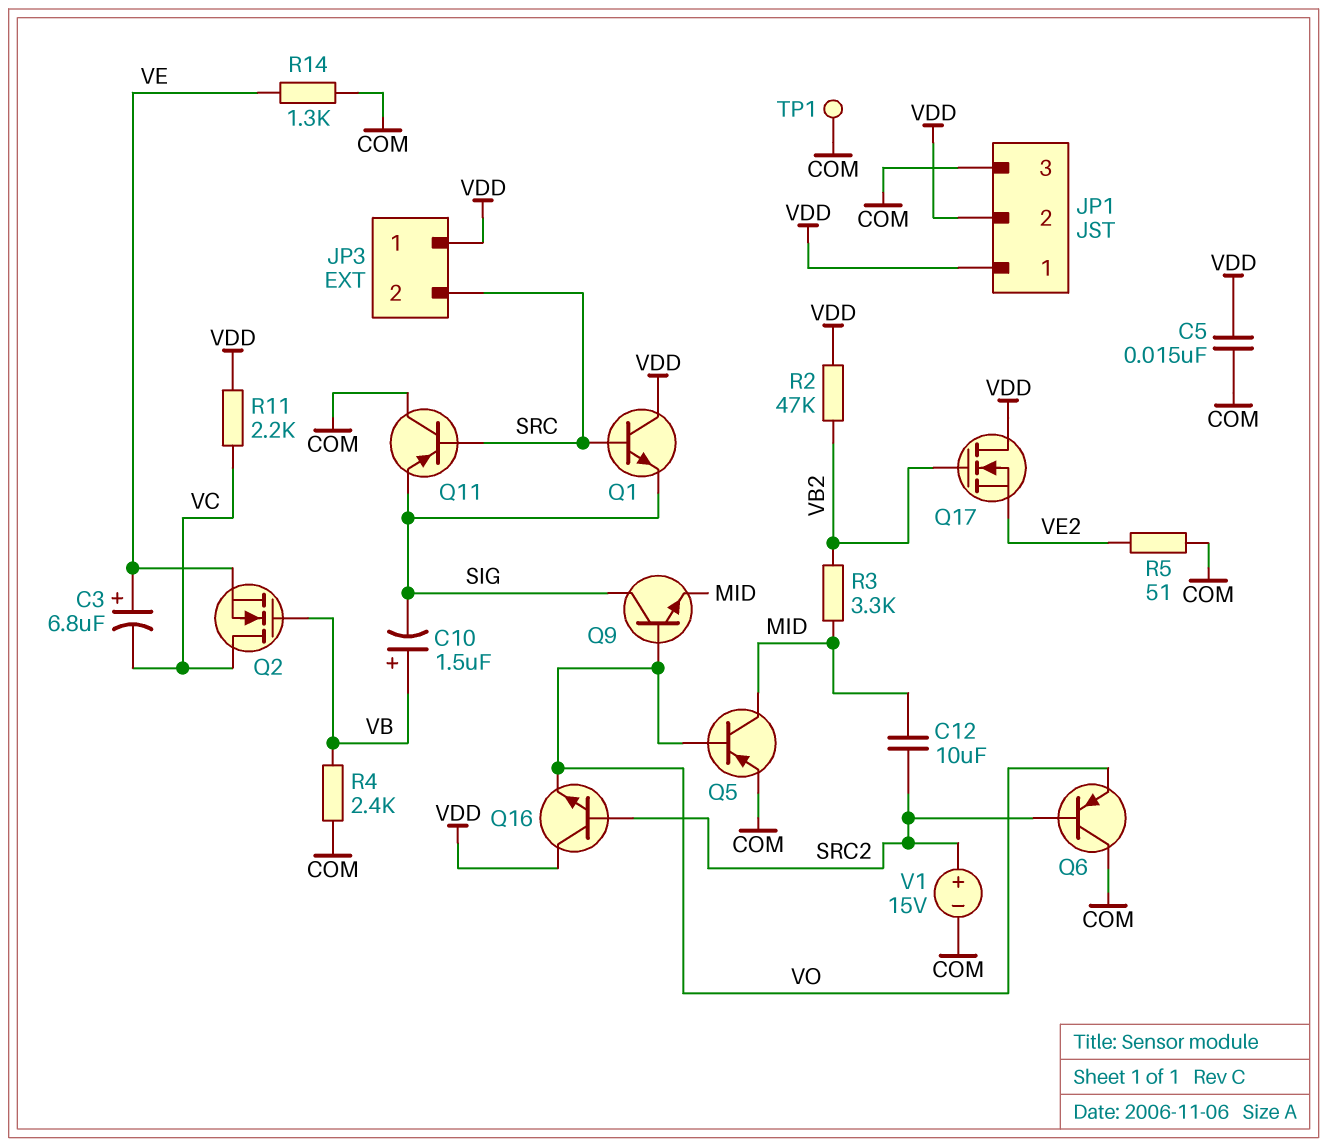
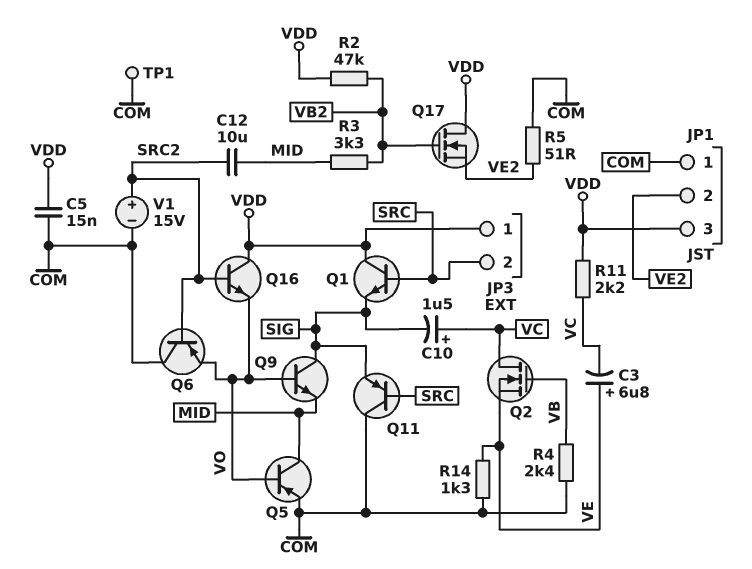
C10: 1.5uF (plus VB, minus SIG) -> 1.5uF (plus VC, minus SIG)
JP1 pin 1: VDD -> COM
JP1 pin 2: VDD -> VE2
JP1 pin 3: COM -> VDD

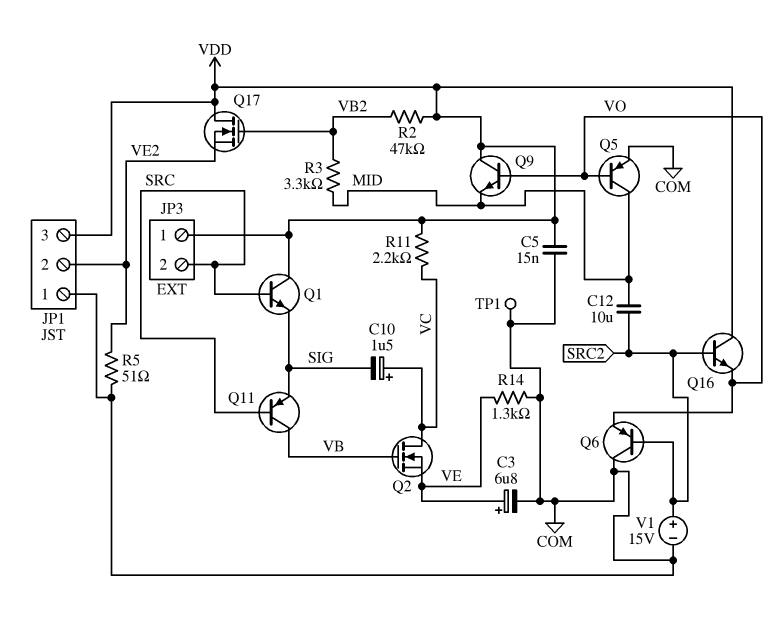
C3: 6.8uF (plus VE, minus VC) -> 6.8uF (plus VE, minus COM)
Q9: NPN (B VO, C SIG, E MID) -> NPN (B VO, C VDD, E MID)
Q11: PNP (B SRC, C COM, E SIG) -> PNP (B SRC, C VB, E SIG)
R4: 2.4k (COM, VB) -> none

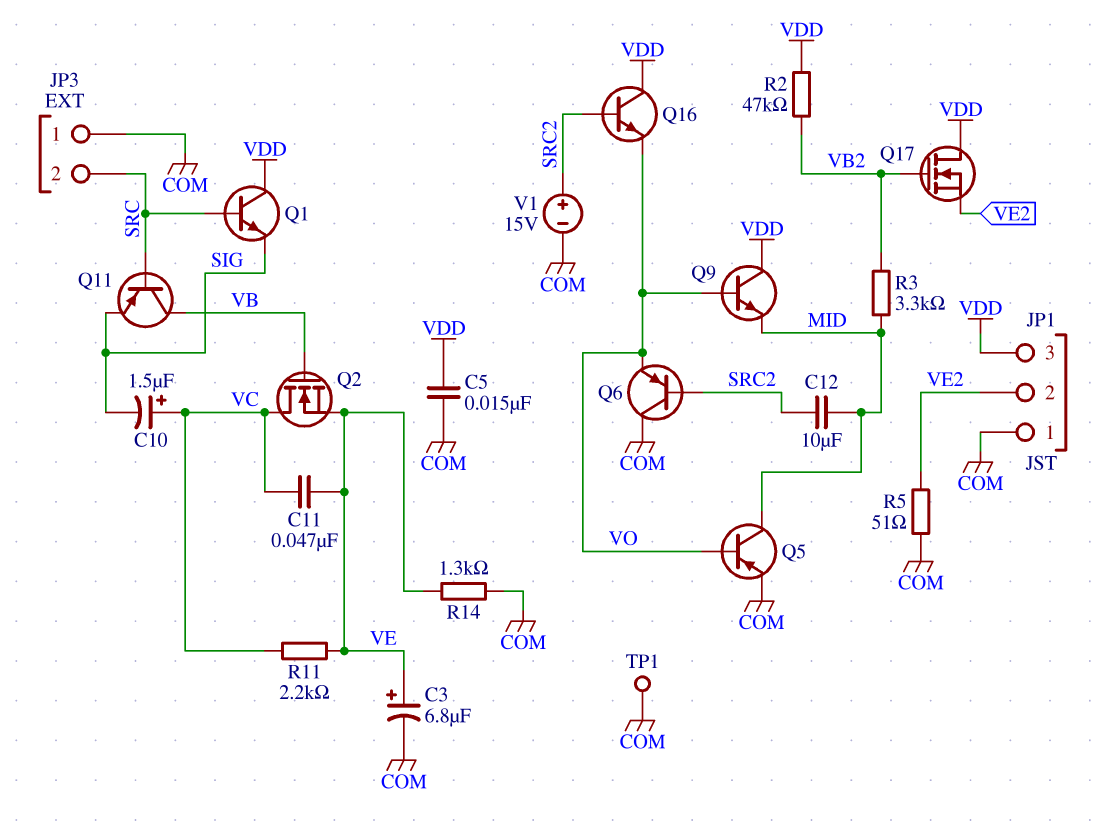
C11: none -> 47nF (VC, VE)
JP3 pin 1: VDD -> COM
R11: 2.2k (VC, VDD) -> 2.2k (VC, VE)

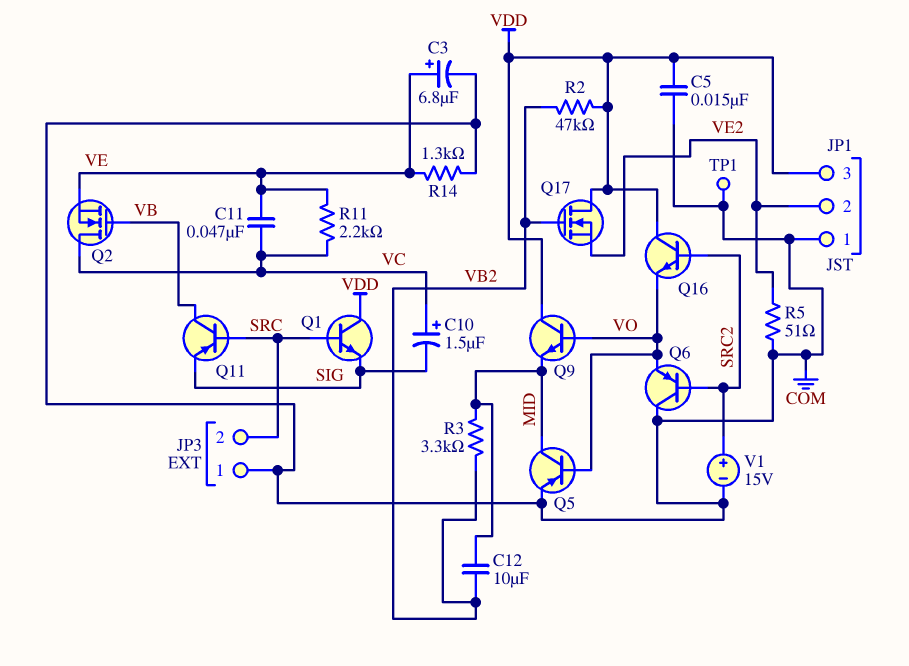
C12: 10uF (MID, SRC2) -> 10uF (MID, VB2)

